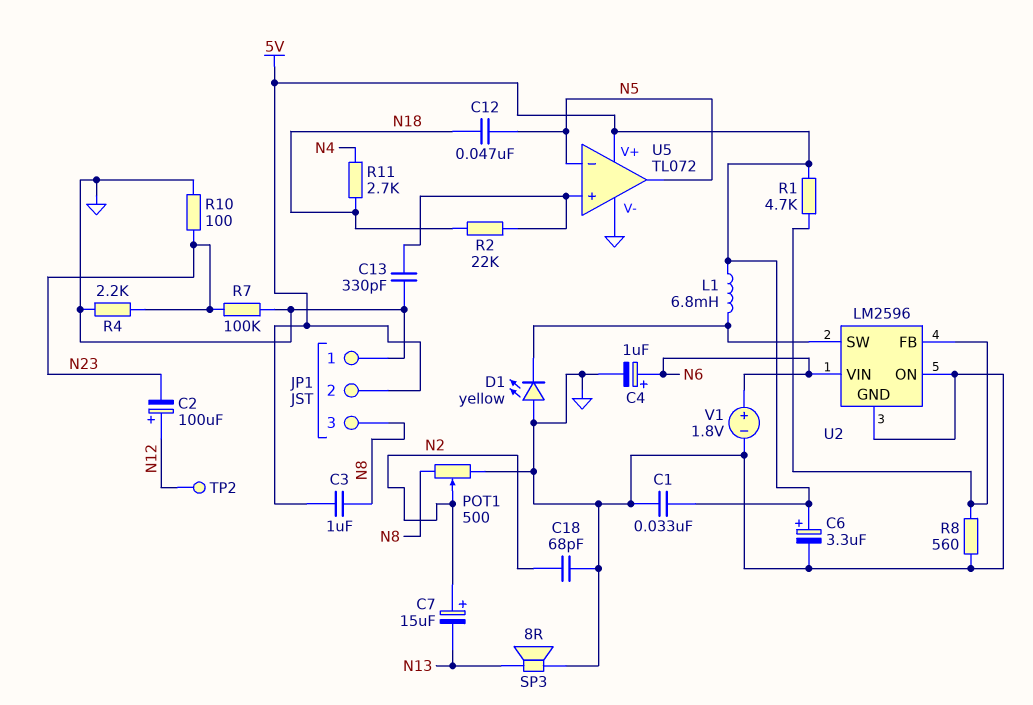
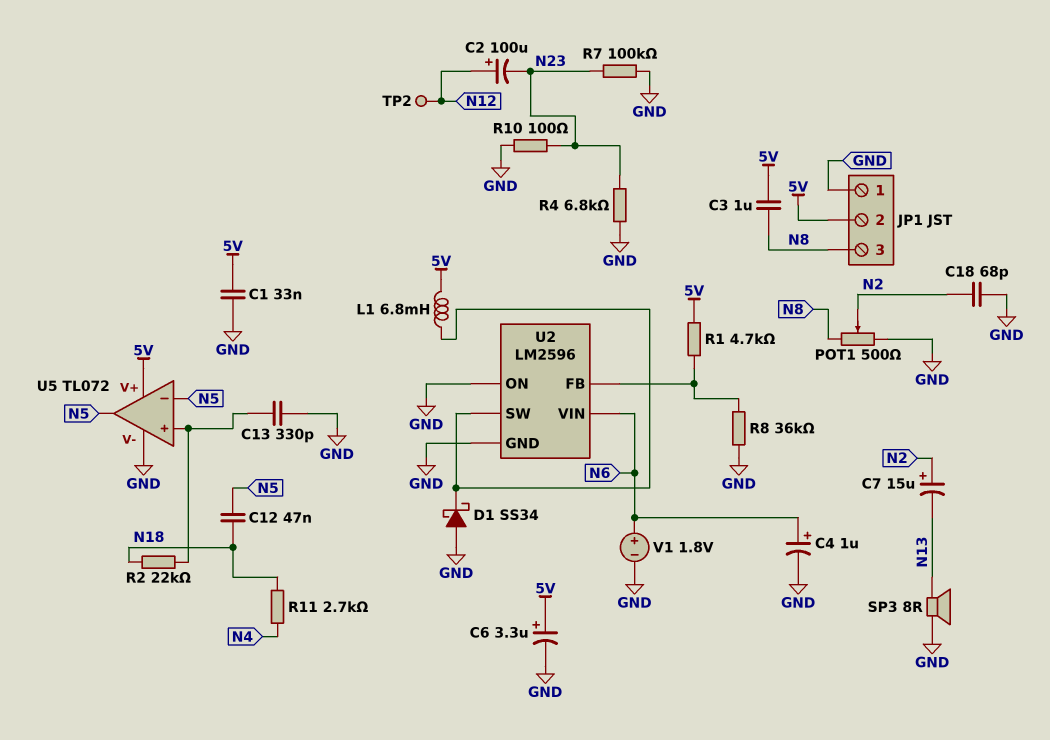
D1: LED yellow (A GND, K U2/SW) -> schottky SS34 (A GND, K U2/SW)
R4: 2.2k (GND, N23) -> 6.8k (GND, N23)
R8: 560 (GND, U2/FB) -> 36k (GND, U2/FB)

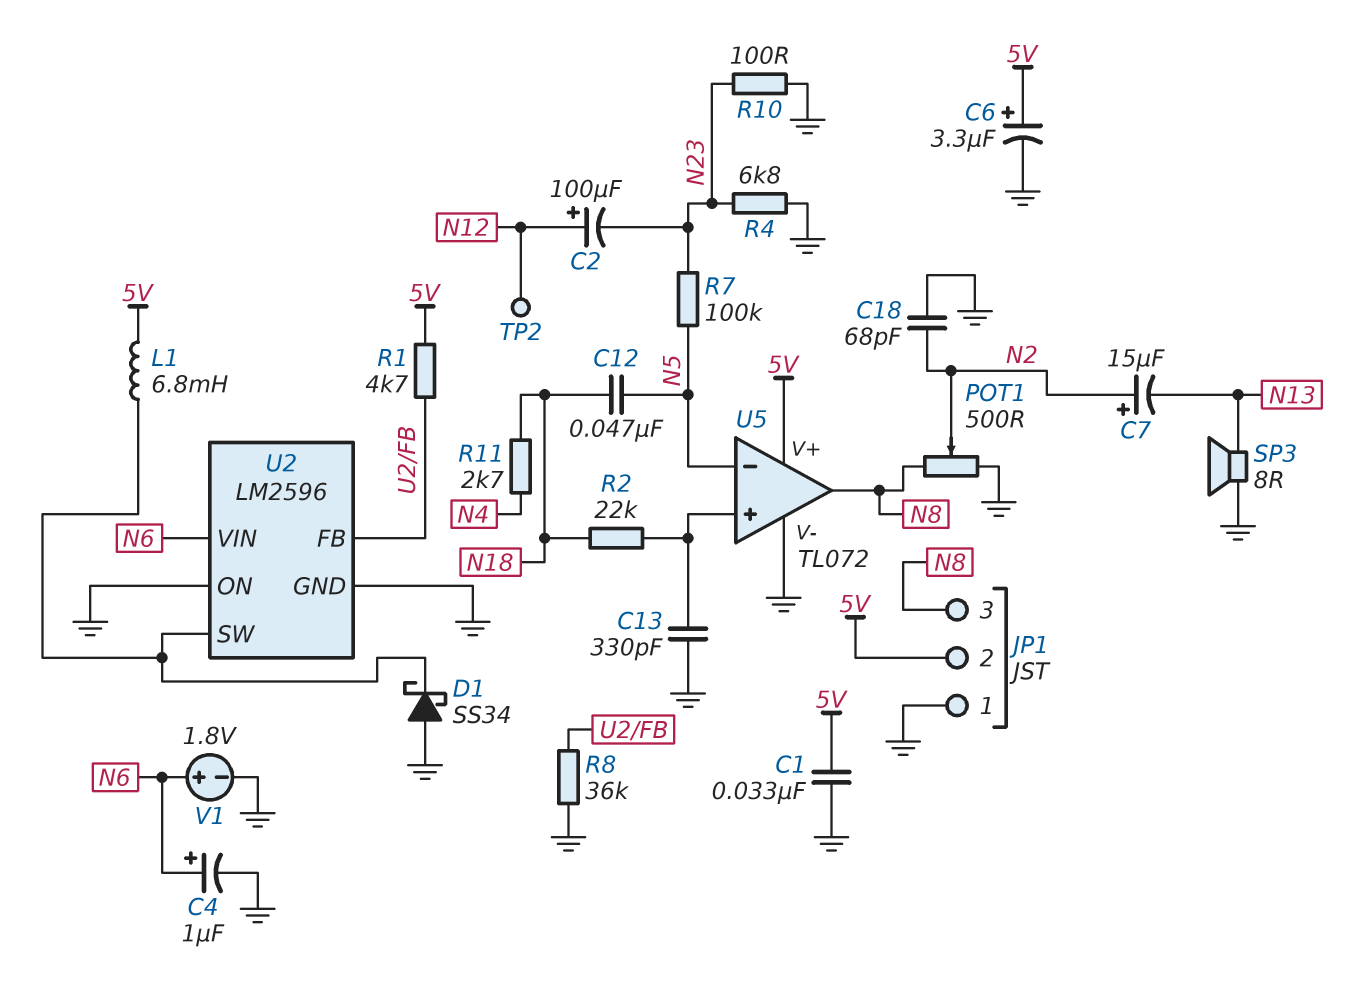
C3: 1uF (5V, N8) -> none
R7: 100k (GND, N23) -> 100k (N5, N23)
U5 pin out: N5 -> N8

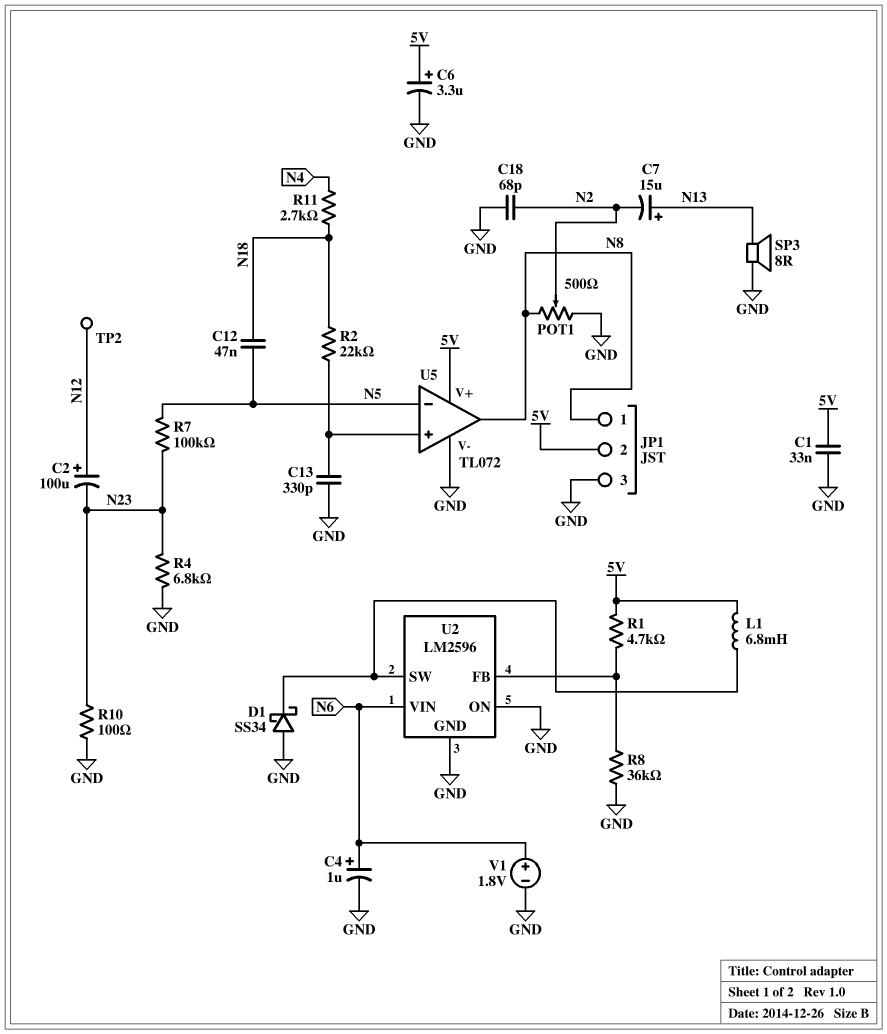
C7: 15uF (plus N2, minus N13) -> 15uF (plus N13, minus N2)
JP1 pin 1: GND -> N8
JP1 pin 3: N8 -> GND

